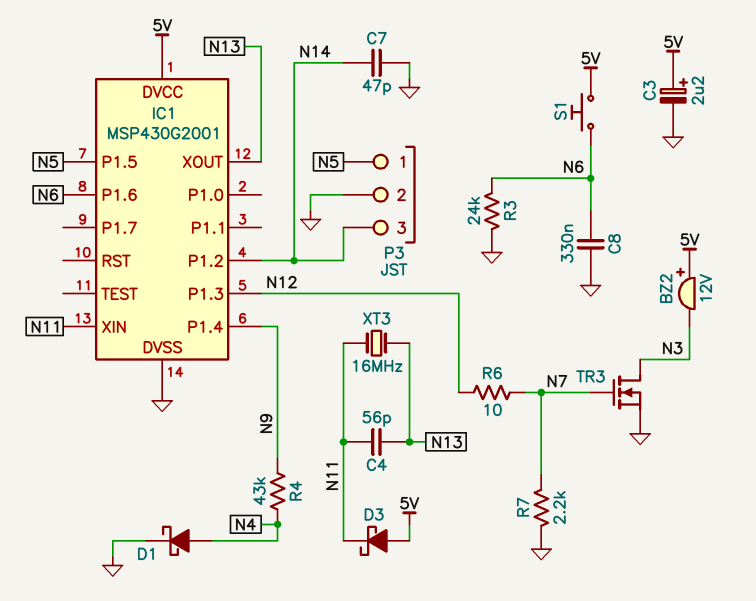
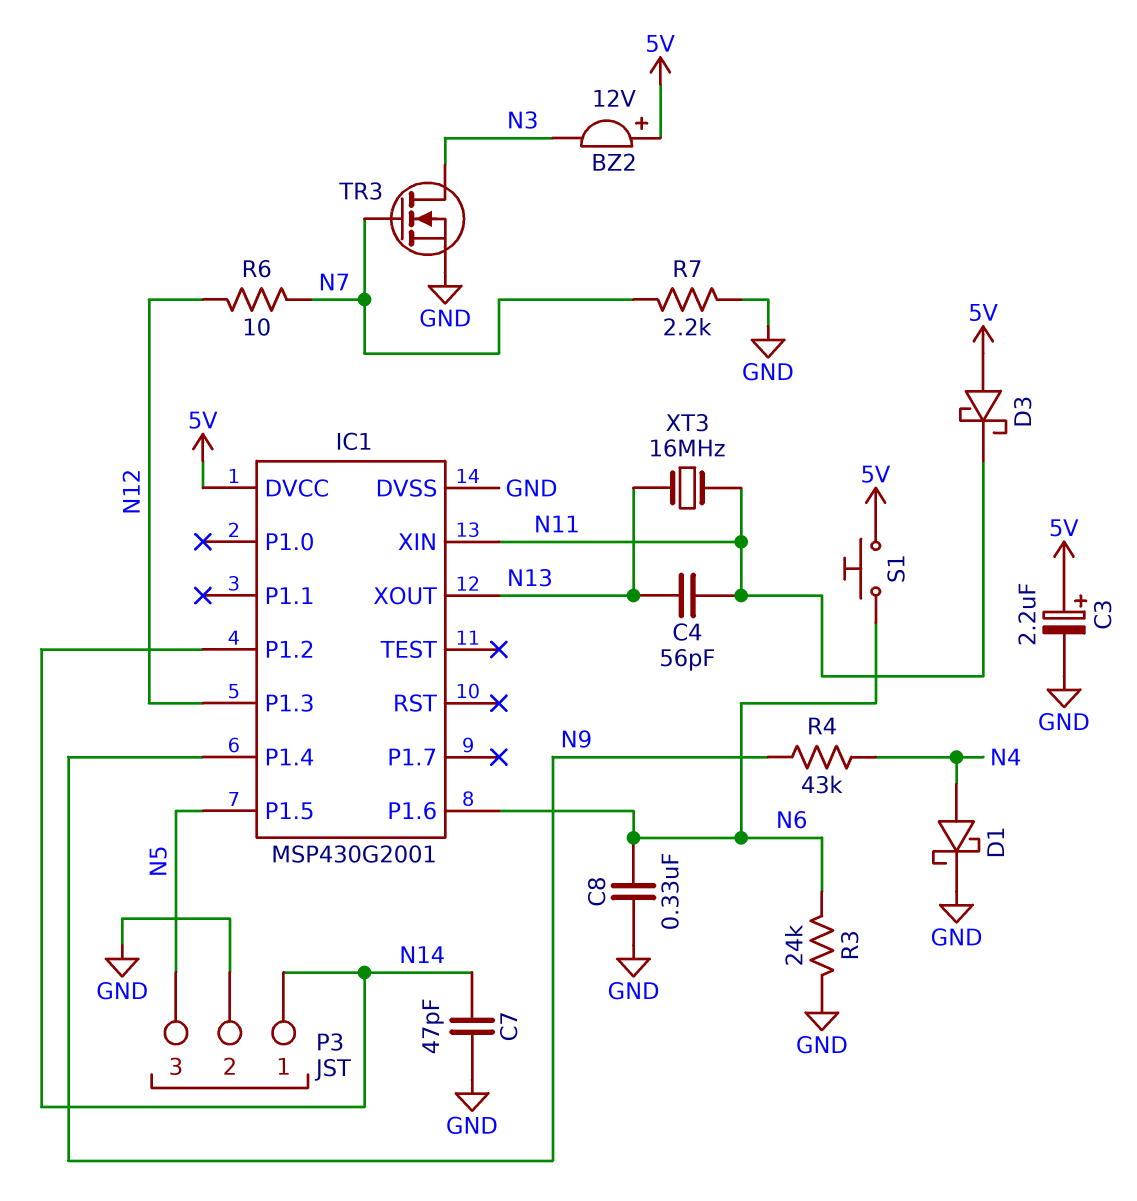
P3 pin 1: N5 -> N14
P3 pin 3: N14 -> N5

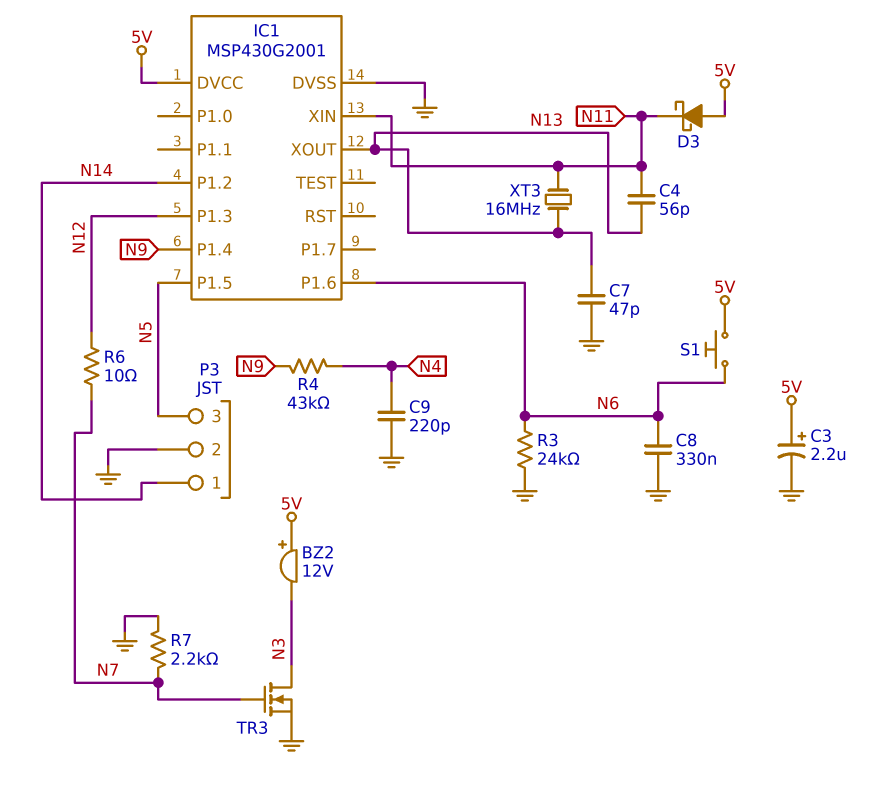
C7: 47pF (GND, N14) -> 47pF (GND, N13)
C9: none -> 220pF (GND, N4)
D1: schottky (A N4, K GND) -> none

